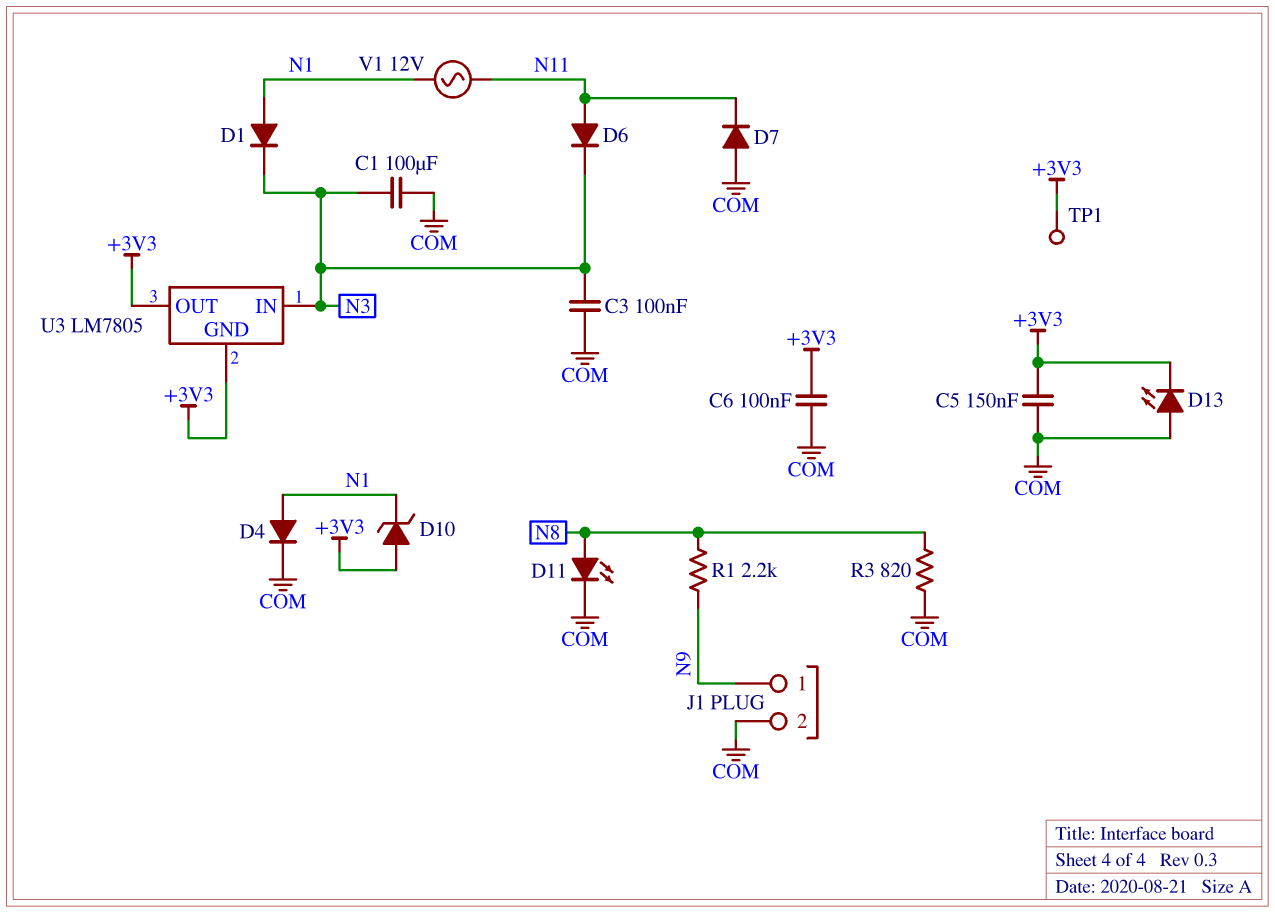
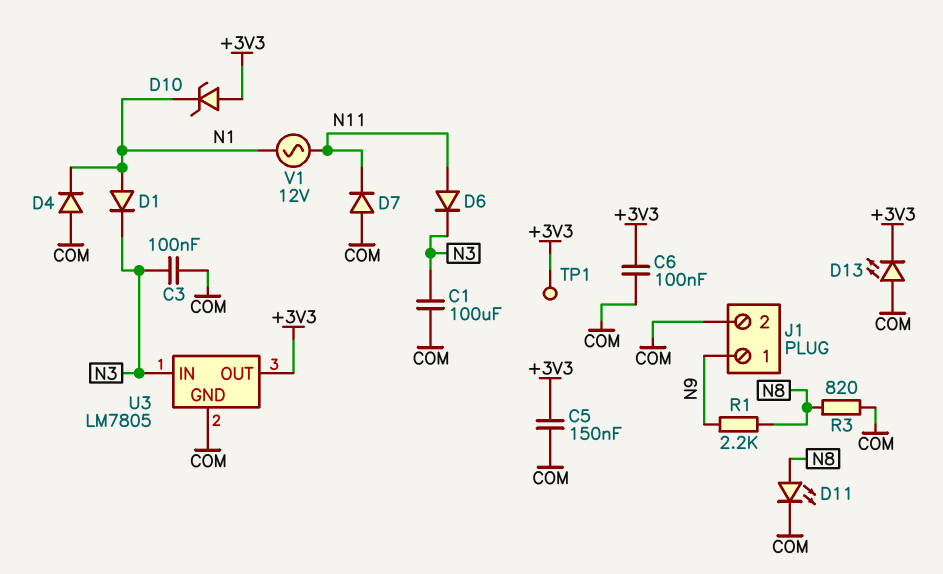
D4: diode (A N1, K COM) -> diode (A COM, K N1)
U3 pin GND: +3V3 -> COM

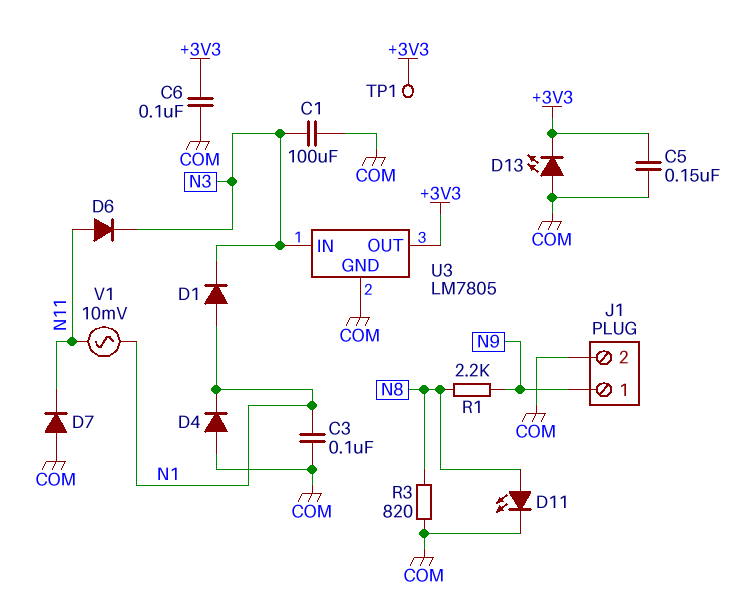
C3: 100nF (COM, N3) -> 100nF (COM, N1)
D10: zener (A +3V3, K N1) -> none
V1: AC 12V (N1, N11) -> AC 10mV (N1, N11)

